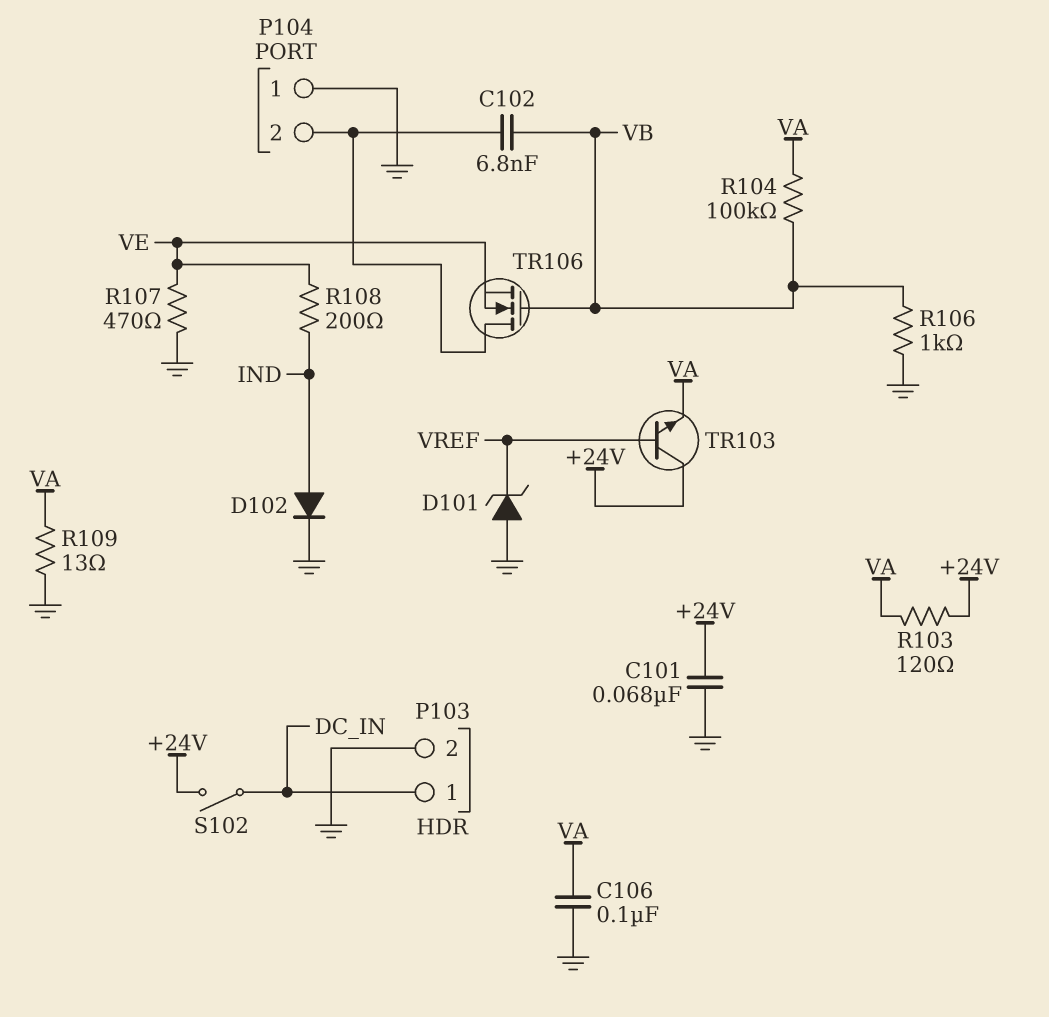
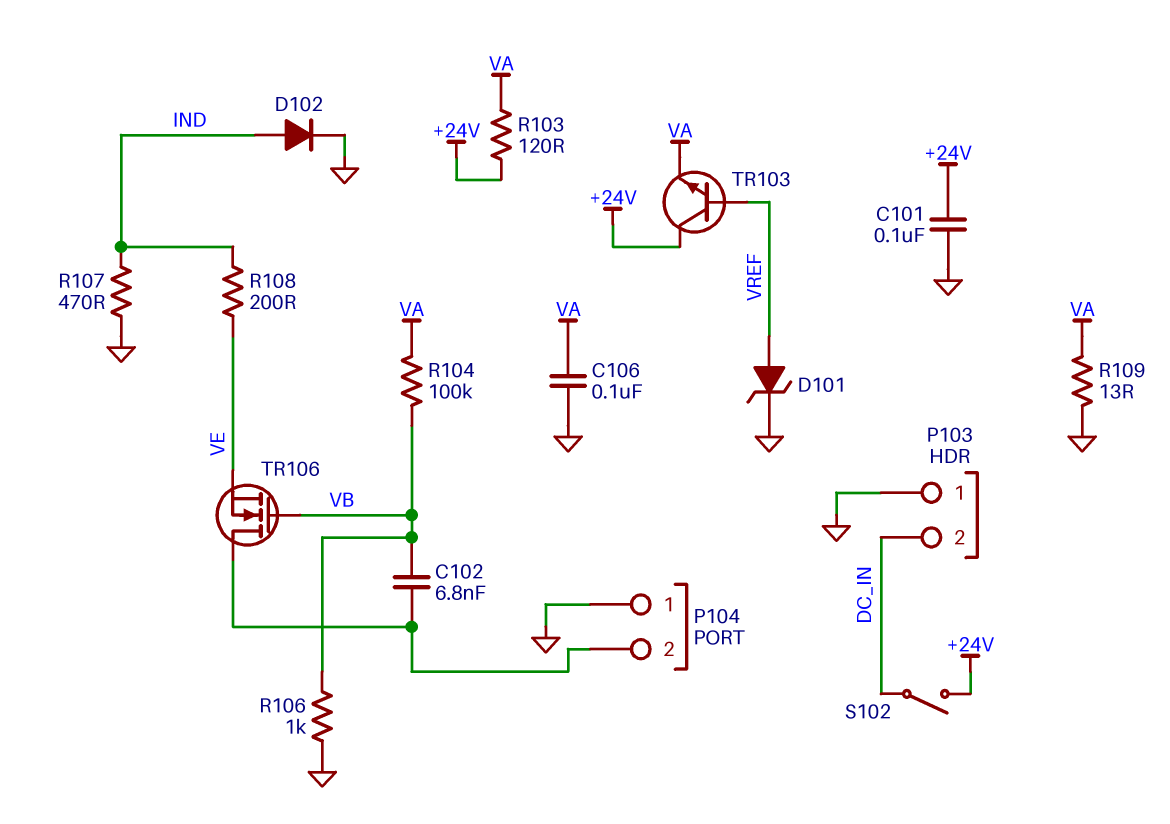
C101: 68nF (+24V, GND) -> 100nF (+24V, GND)
D101: zener (A GND, K VREF) -> zener (A VREF, K GND)
P103 pin 1: DC_IN -> GND
P103 pin 2: GND -> DC_IN
R107: 470 (GND, VE) -> 470 (GND, IND)

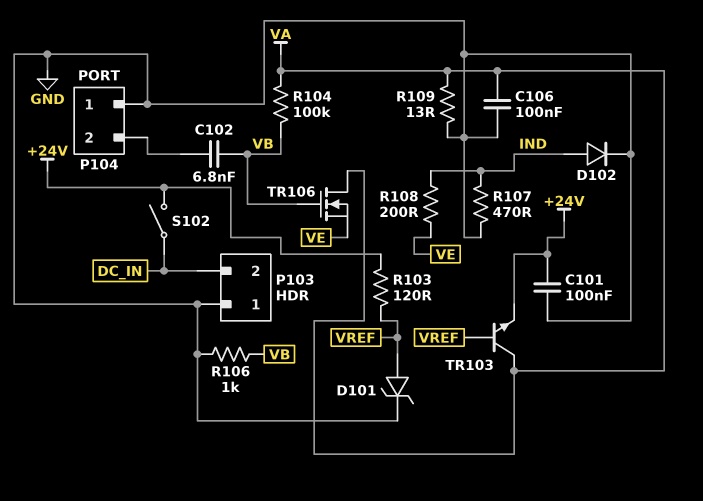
R103: 120 (+24V, VA) -> 120 (+24V, VREF)
TR103: NPN (B VREF, C +24V, E VA) -> NPN (B VREF, C VA, E +24V)
TR106: NMOS (G VB, D P104/2, S VE) -> NMOS (G VB, D VA, S VE)

